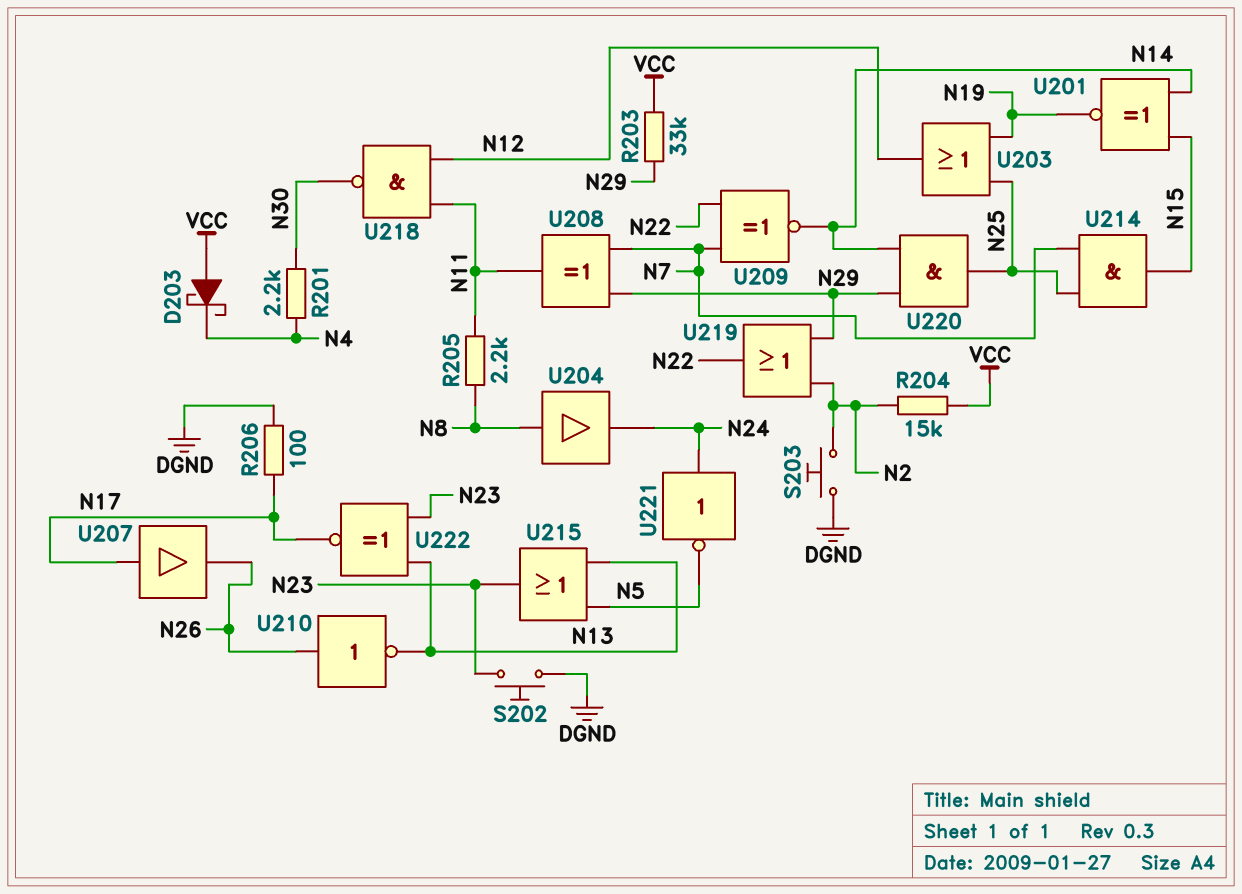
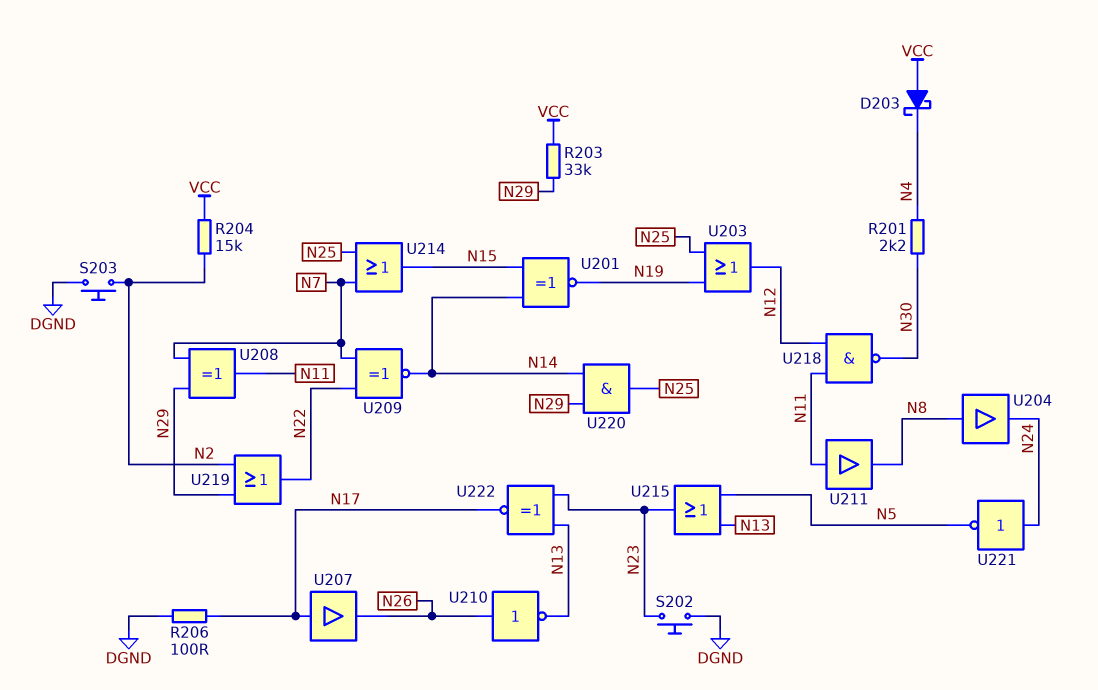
R205: 2.2k (N8, N11) -> none
U211: none -> buffer (in N11, out N8)
U214: AND (in N7, in N25, out N15) -> OR (in N7, in N25, out N15)

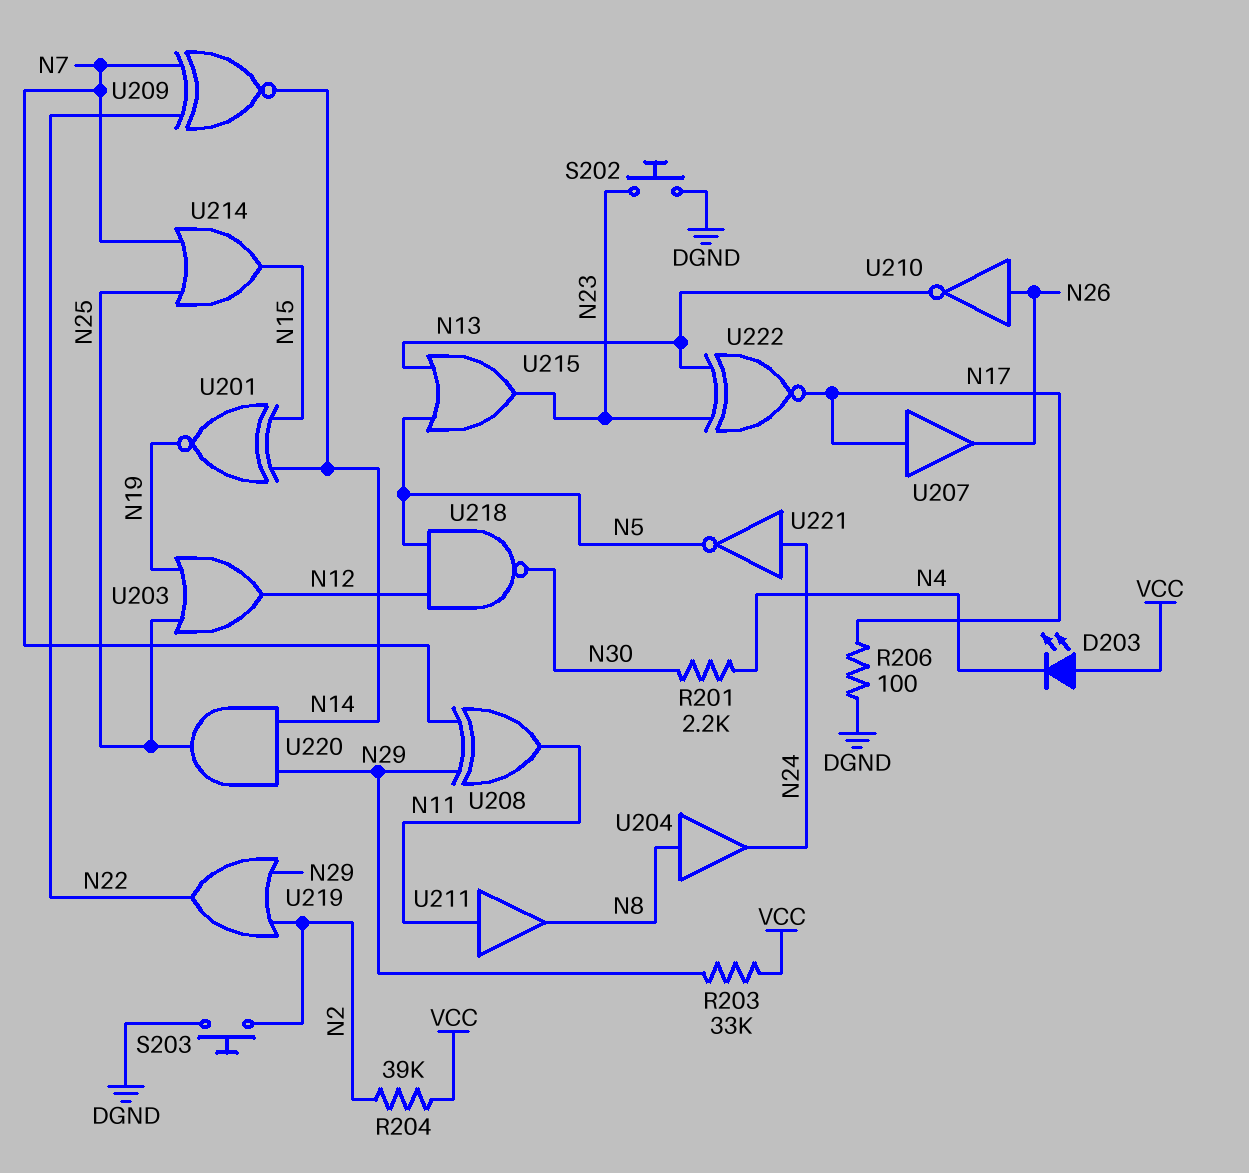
D203: schottky (A VCC, K N4) -> LED (A VCC, K N4)
R204: 15k (N2, VCC) -> 39k (N2, VCC)
U218: NAND (in N11, in N12, out N30) -> NAND (in N5, in N12, out N30)

